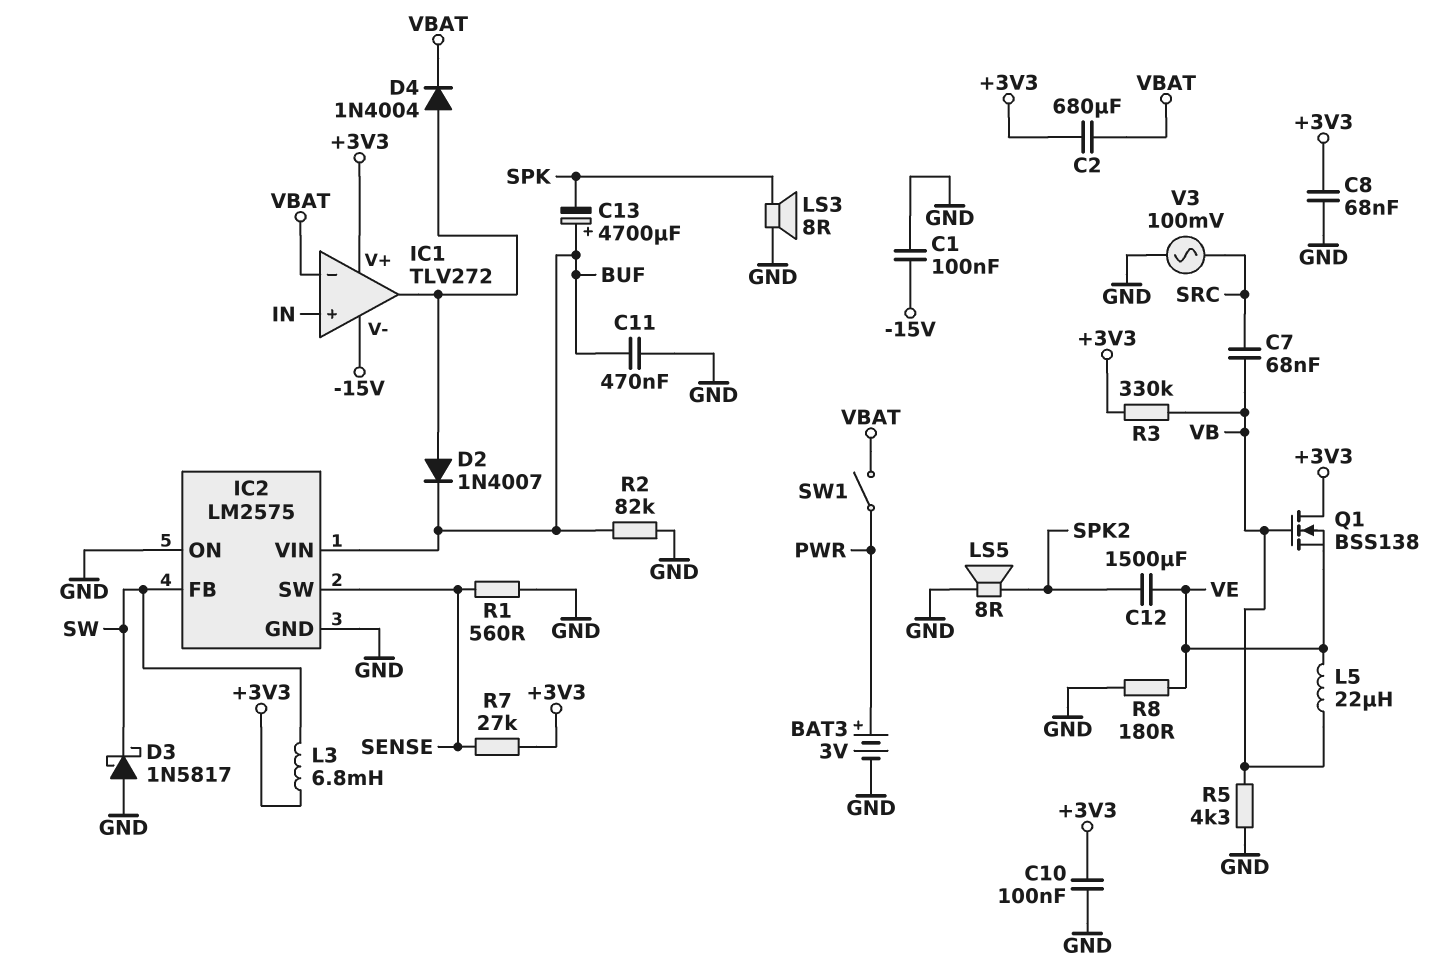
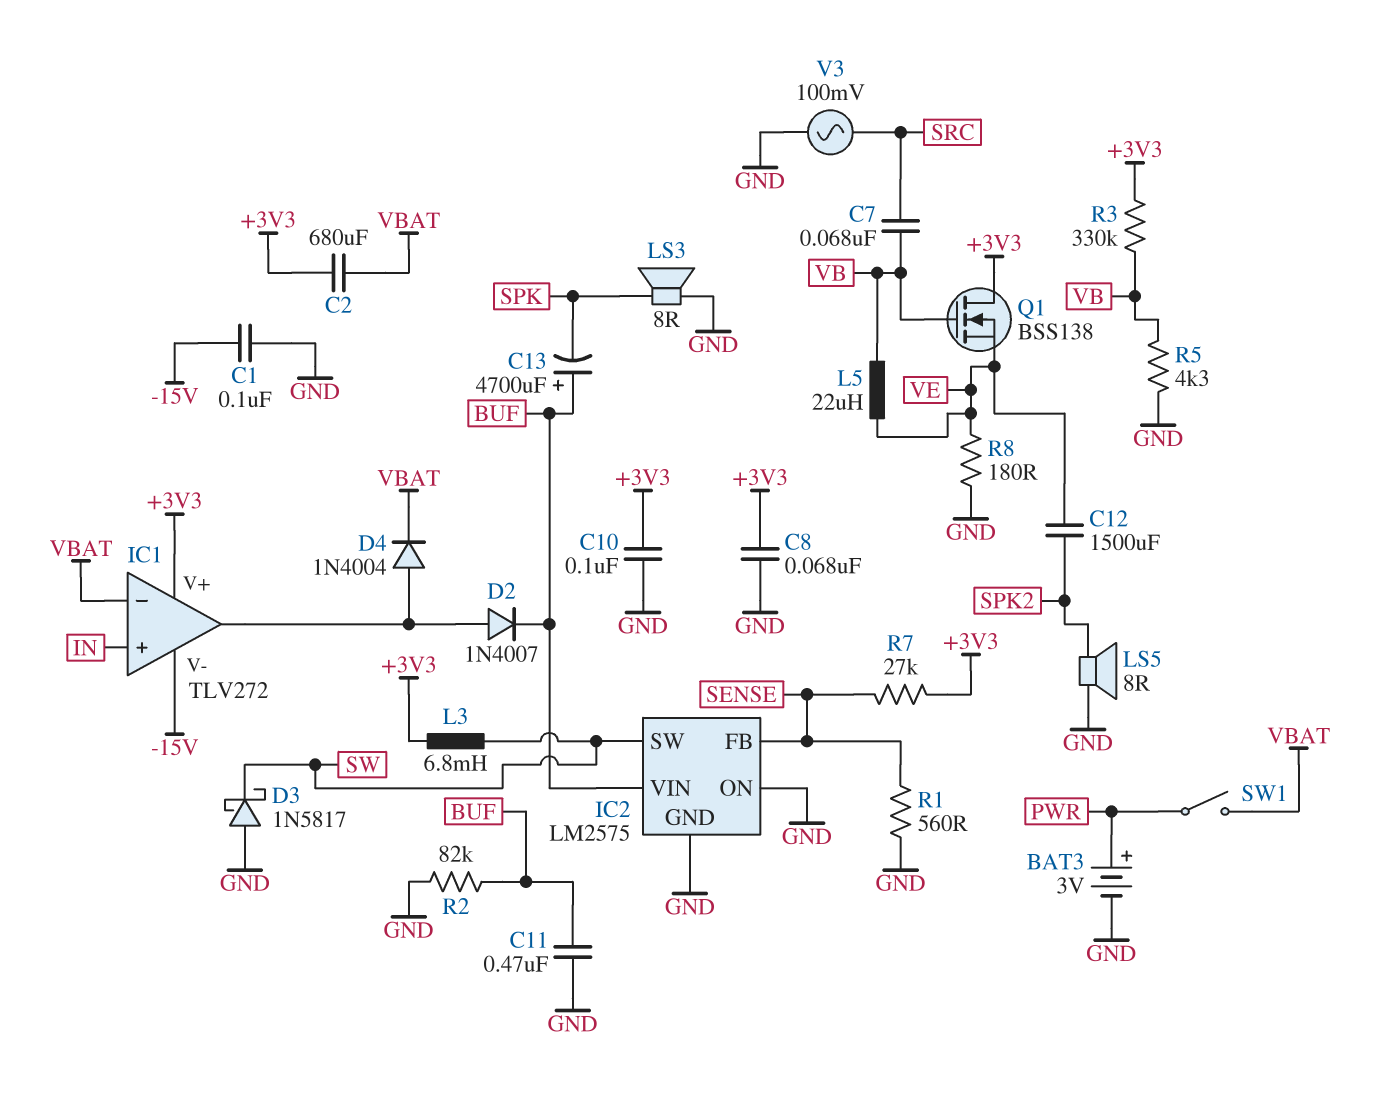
IC2 pin FB: SW -> SENSE
IC2 pin SW: SENSE -> SW

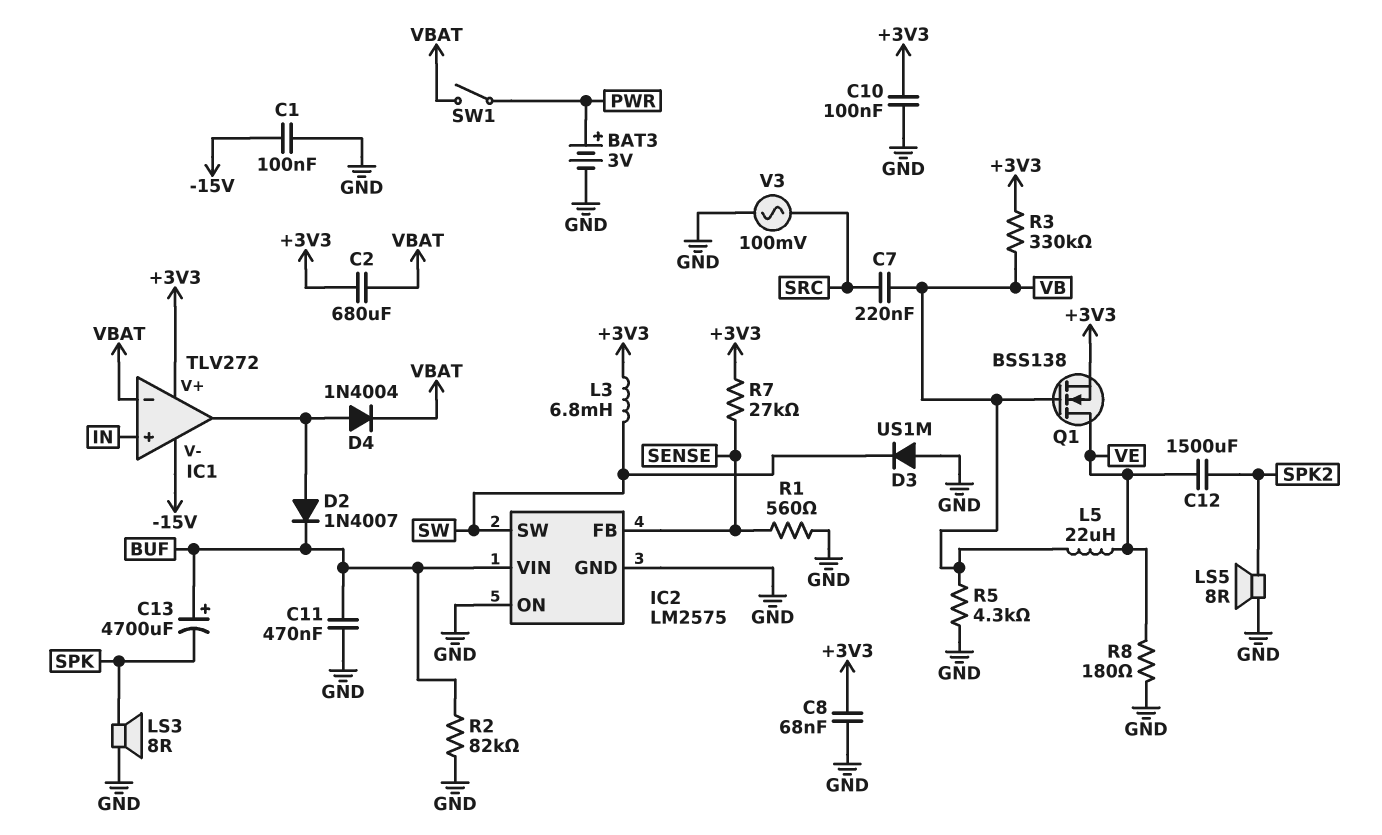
C7: 68nF (SRC, VB) -> 220nF (SRC, VB)
D3: schottky 1N5817 (A GND, K SW) -> diode US1M (A GND, K SW)
Q1: NMOS BSS138 (G VB, D +3V3, S VE) -> NMOS BSS138 (G VB, D VE, S +3V3)

